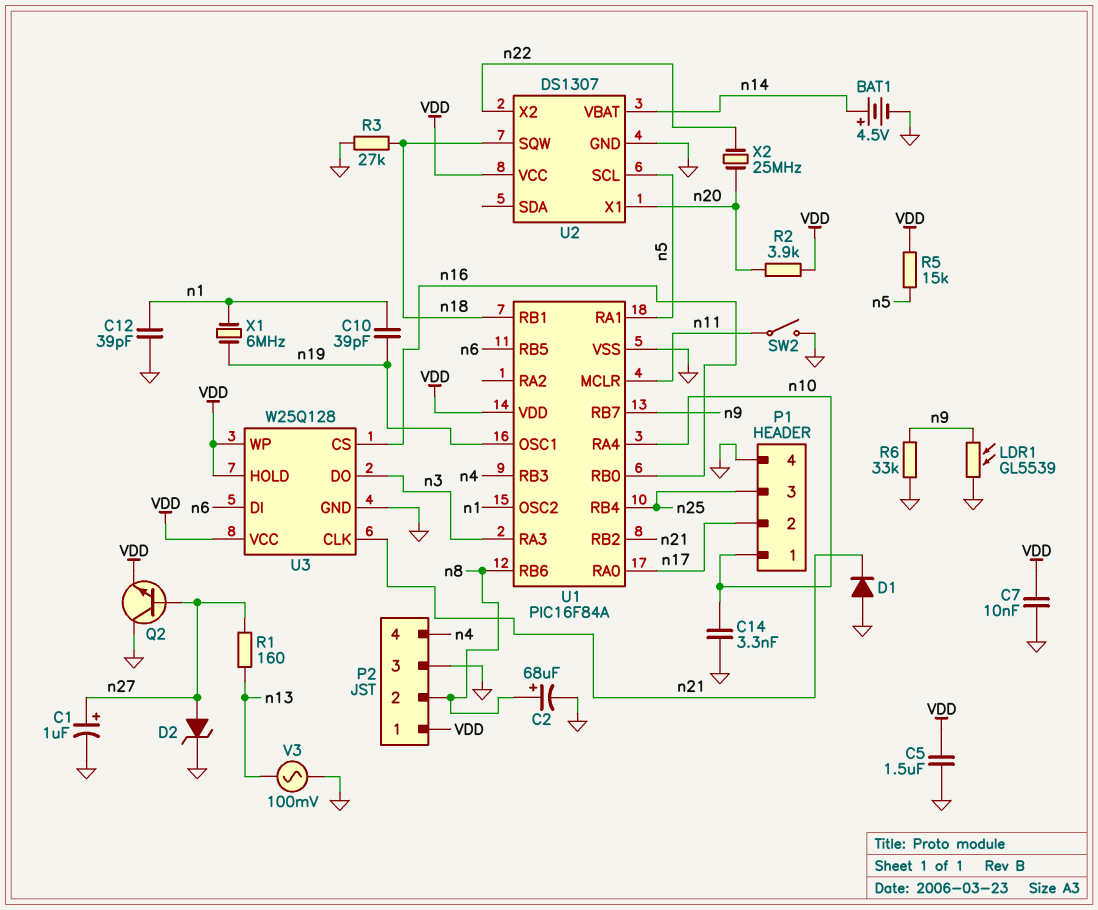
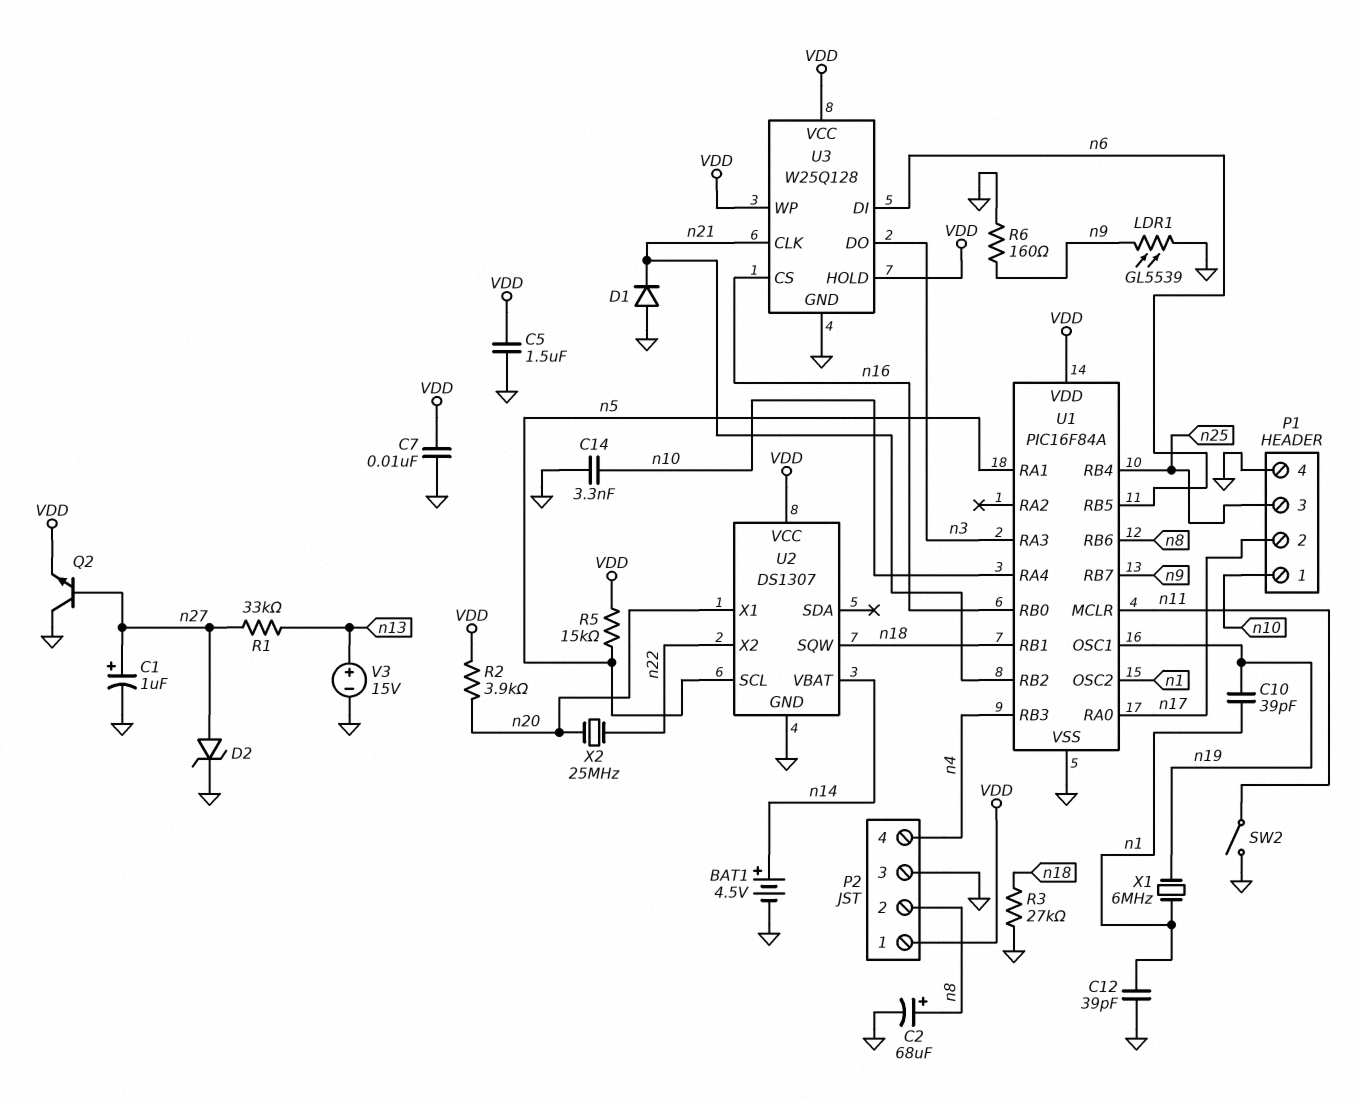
R1: 160 (n13, n27) -> 33k (n13, n27)
R6: 33k (GND, n9) -> 160 (GND, n9)
V3: AC 100mV (GND, n13) -> 15V (plus n13, minus GND)

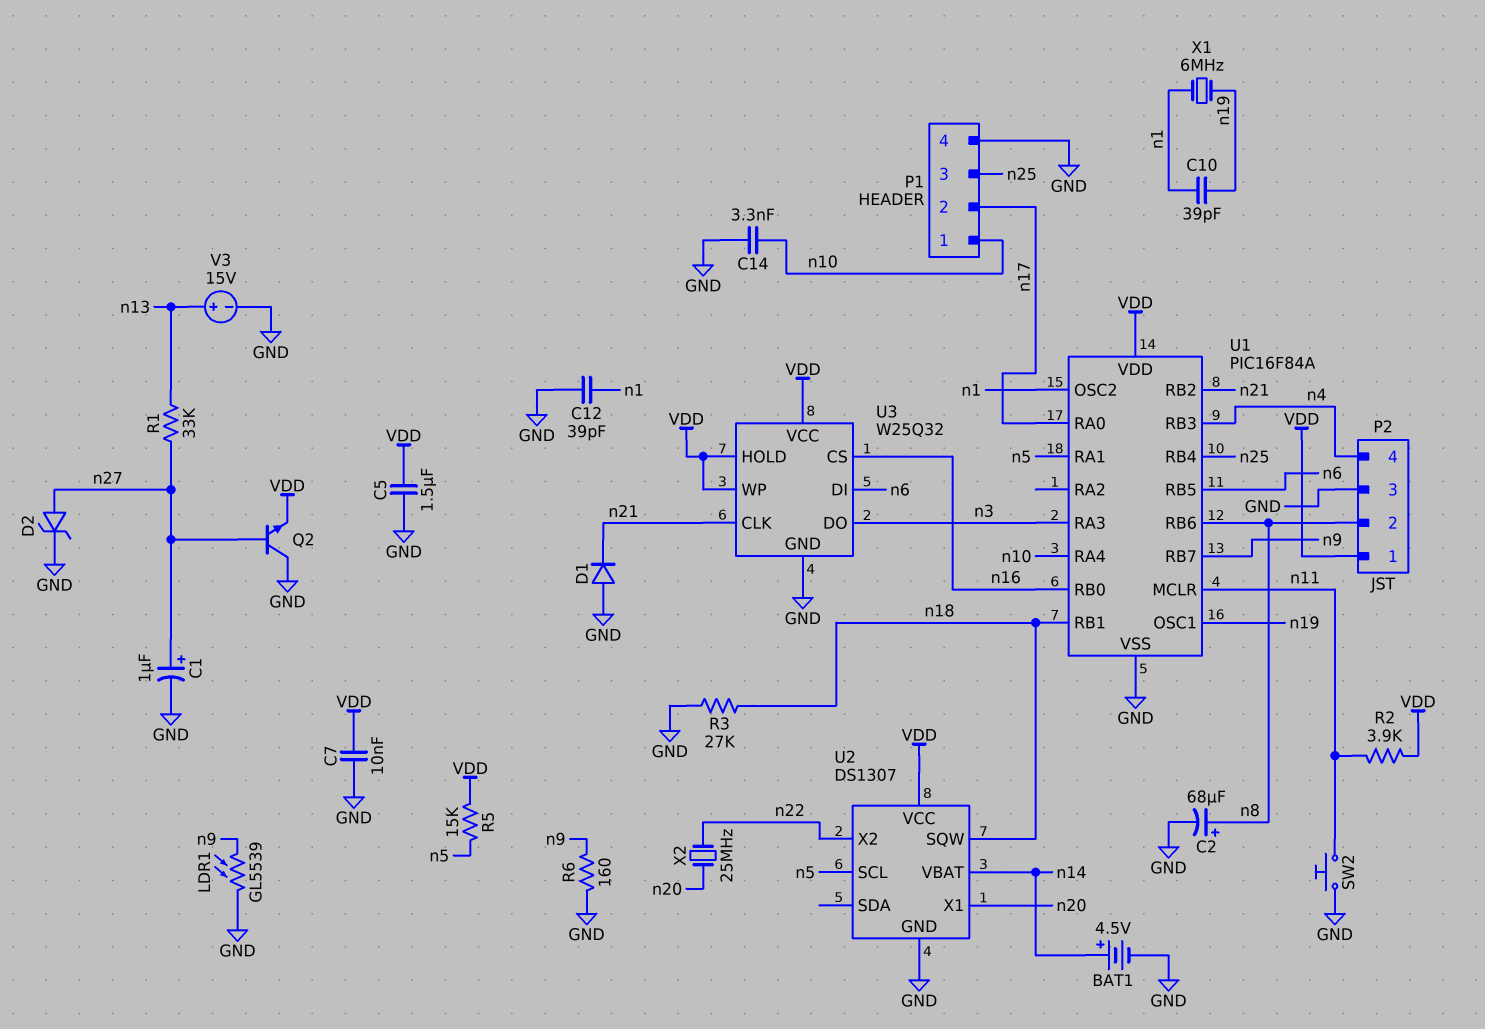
R2: 3.9k (VDD, n20) -> 3.9k (VDD, n11)
SW2: switch (GND, n11) -> button (GND, n11)
U3: W25Q128 -> W25Q32

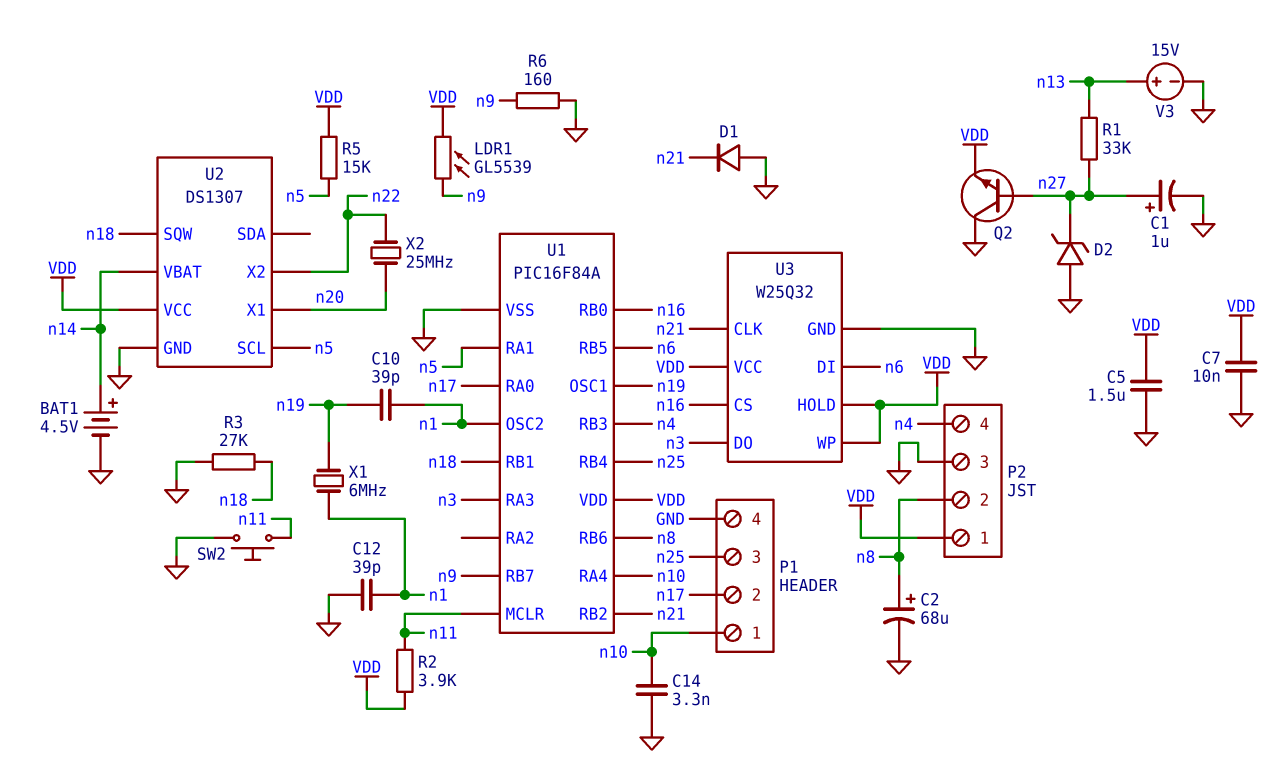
D2: zener (A n27, K GND) -> zener (A GND, K n27)
LDR1: GL5539 (GND, n9) -> GL5539 (VDD, n9)

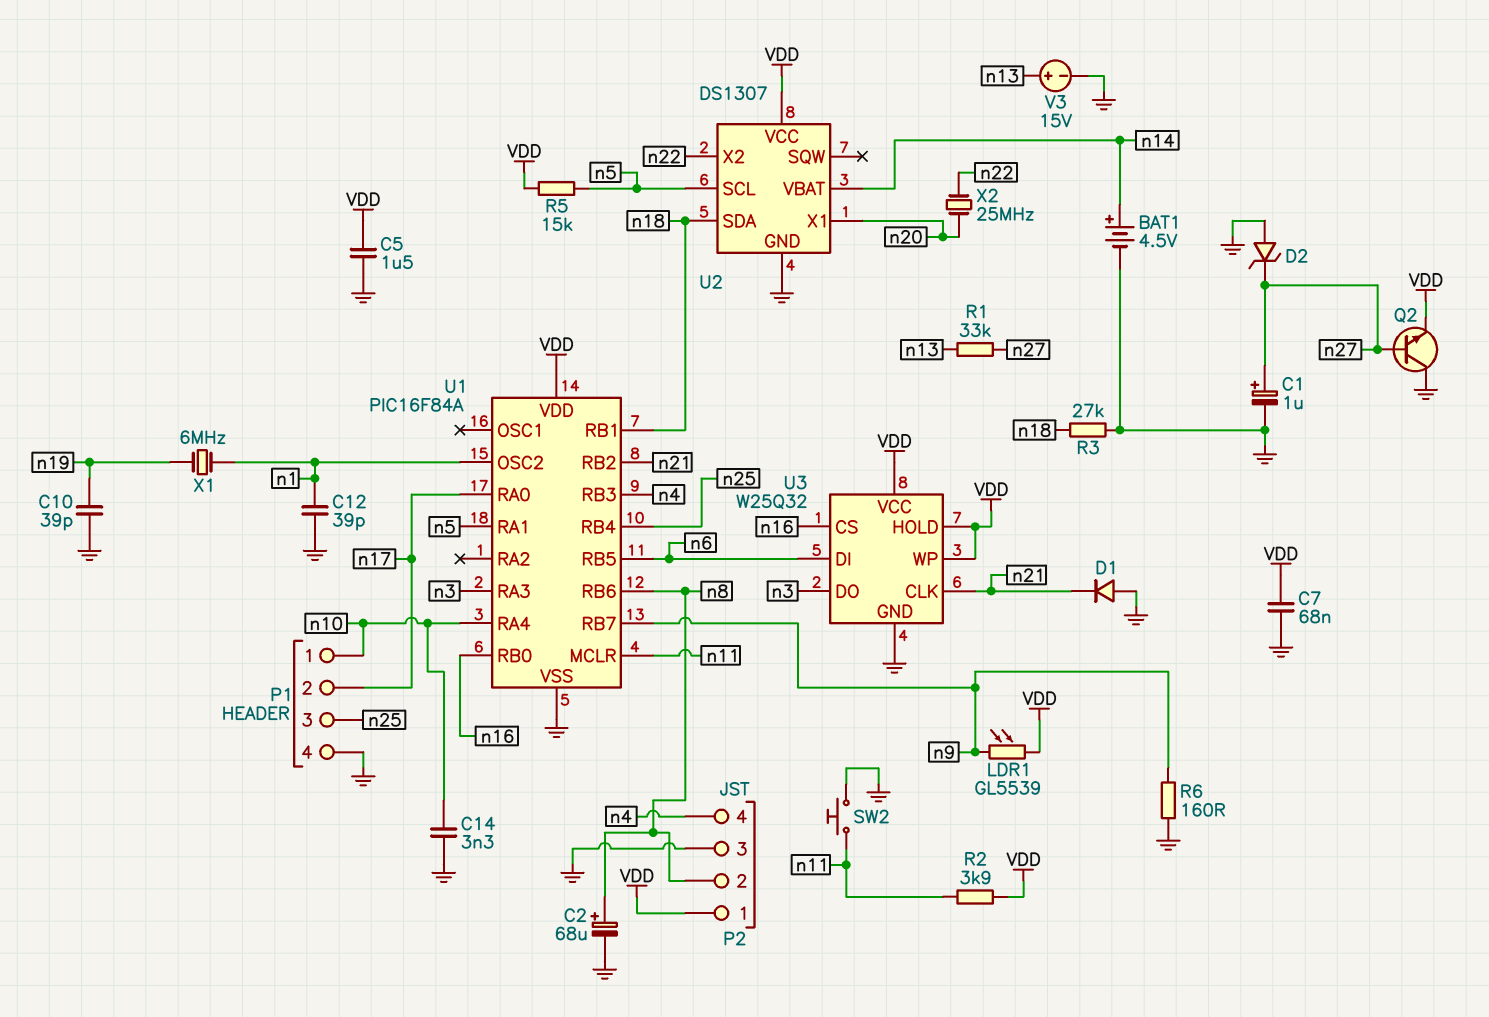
C7: 10nF (GND, VDD) -> 68nF (GND, VDD)
C10: 39pF (n1, n19) -> 39pF (GND, n19)
U1 pin OSC1: n19 -> none
U2 pin SDA: none -> n18
U2 pin SQW: n18 -> none

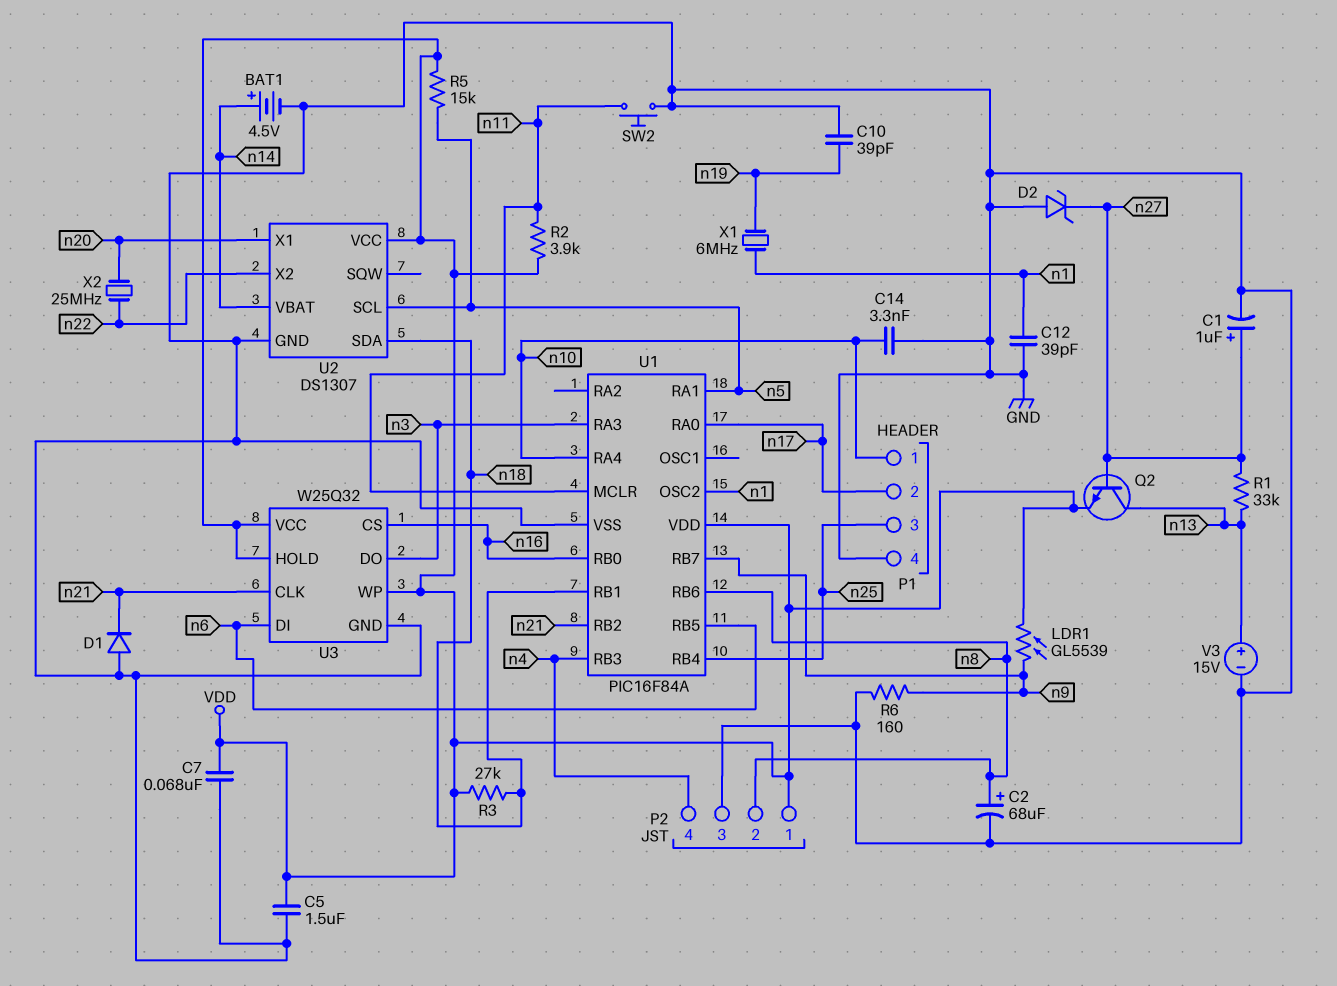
Q2: NPN (B n27, C GND, E VDD) -> NPN (B n27, C n13, E VDD)
R3: 27k (GND, n18) -> 27k (VDD, n18)

